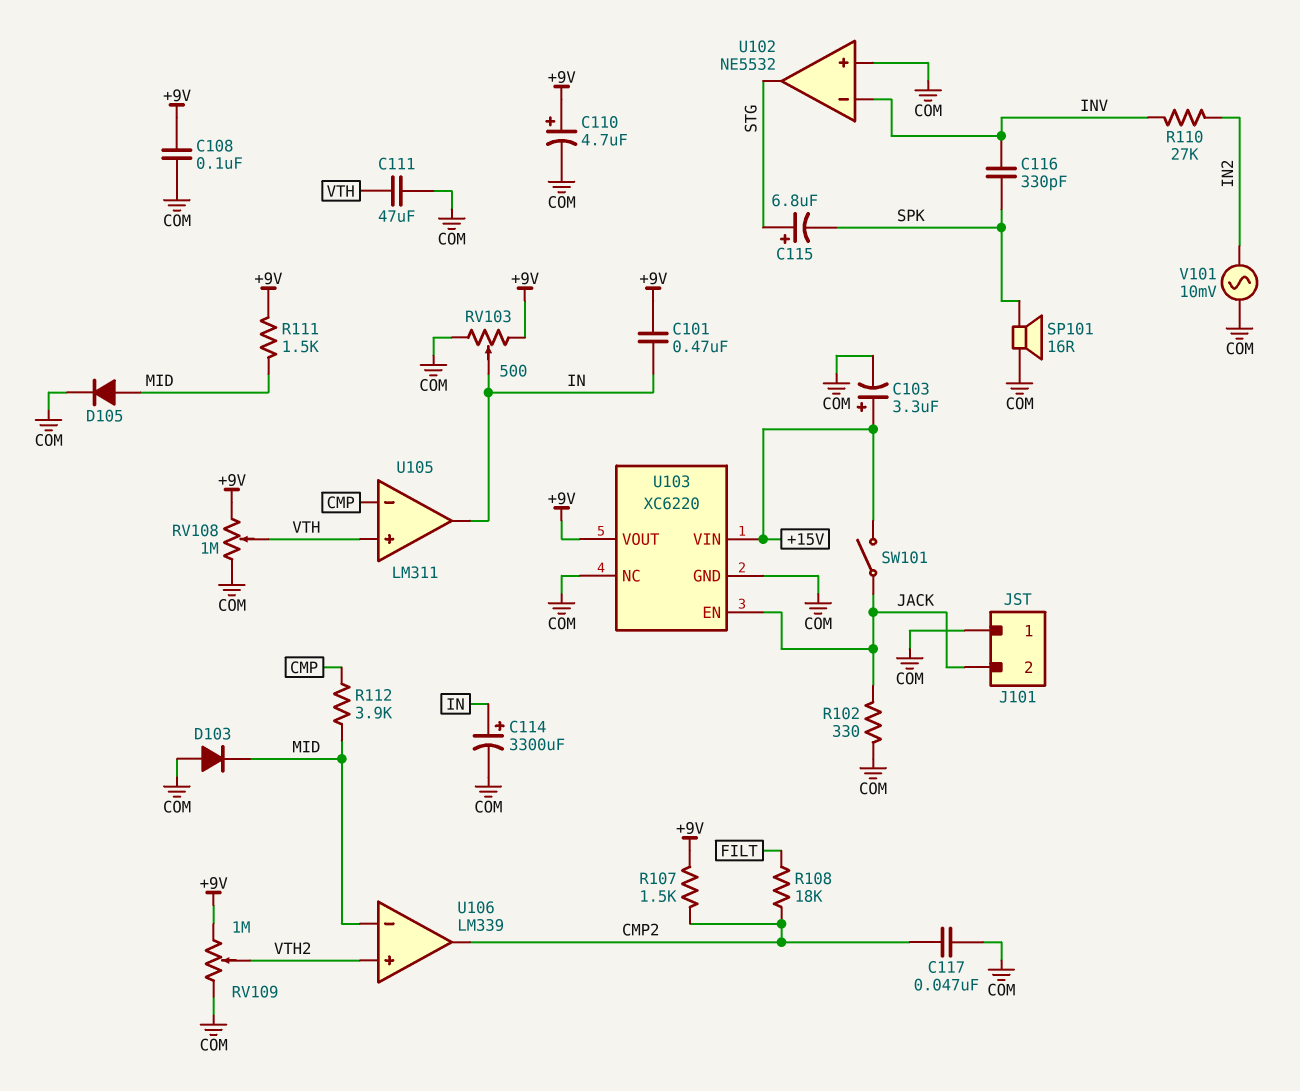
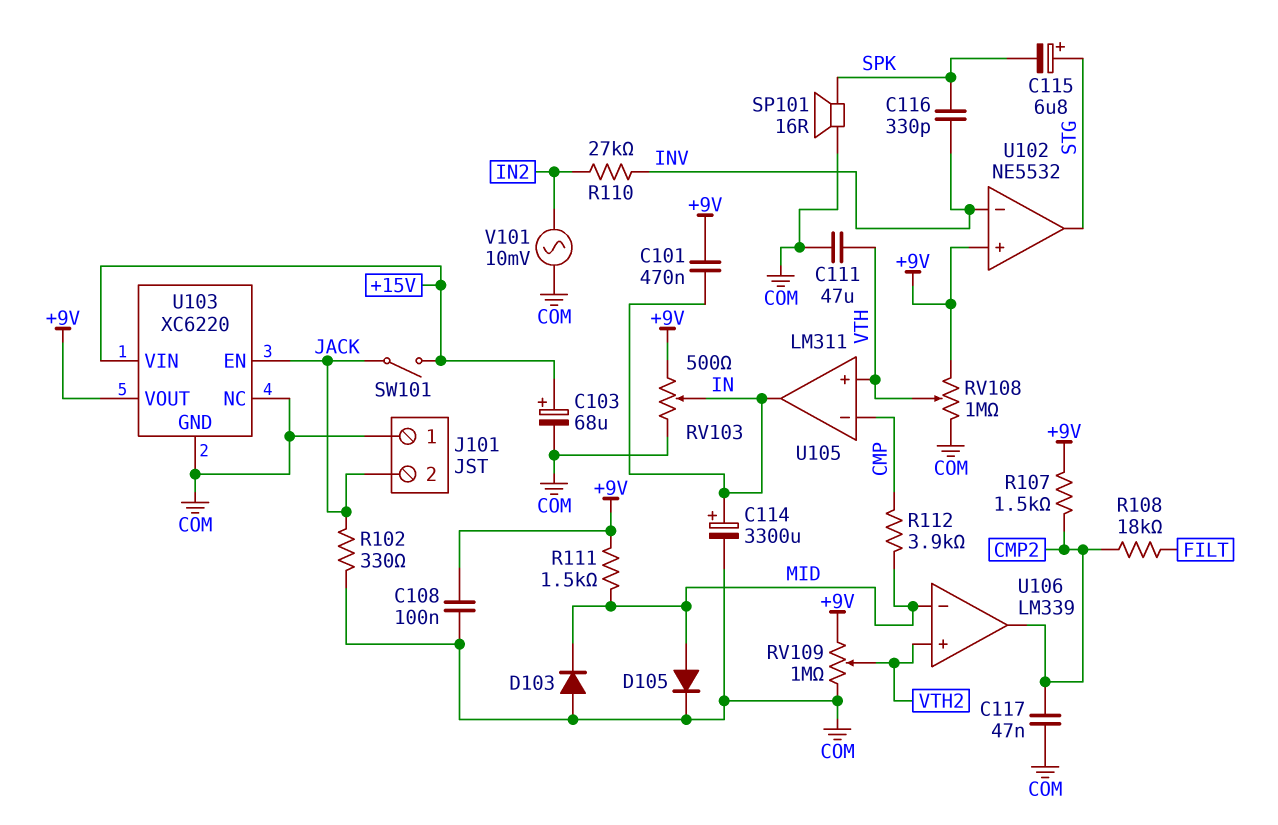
C103: 3.3uF (plus +15V, minus COM) -> 68uF (plus +15V, minus COM)
C110: 4.7uF (plus +9V, minus COM) -> none
U102 pin in+: COM -> +9V

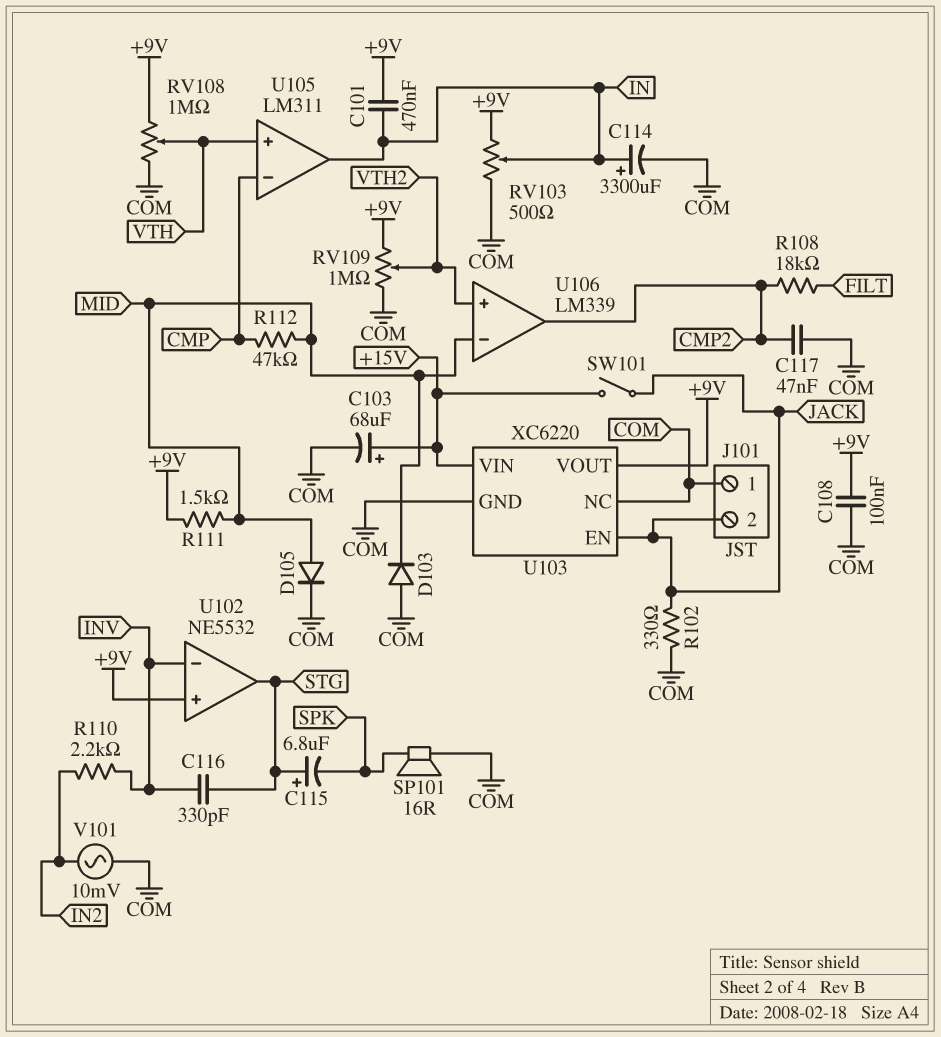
C111: 47uF (COM, VTH) -> none
C116: 330pF (INV, SPK) -> 330pF (INV, STG)
R107: 1.5k (+9V, CMP2) -> none
R110: 27k (IN2, INV) -> 2.2k (IN2, INV)
R112: 3.9k (CMP, MID) -> 47k (CMP, MID)

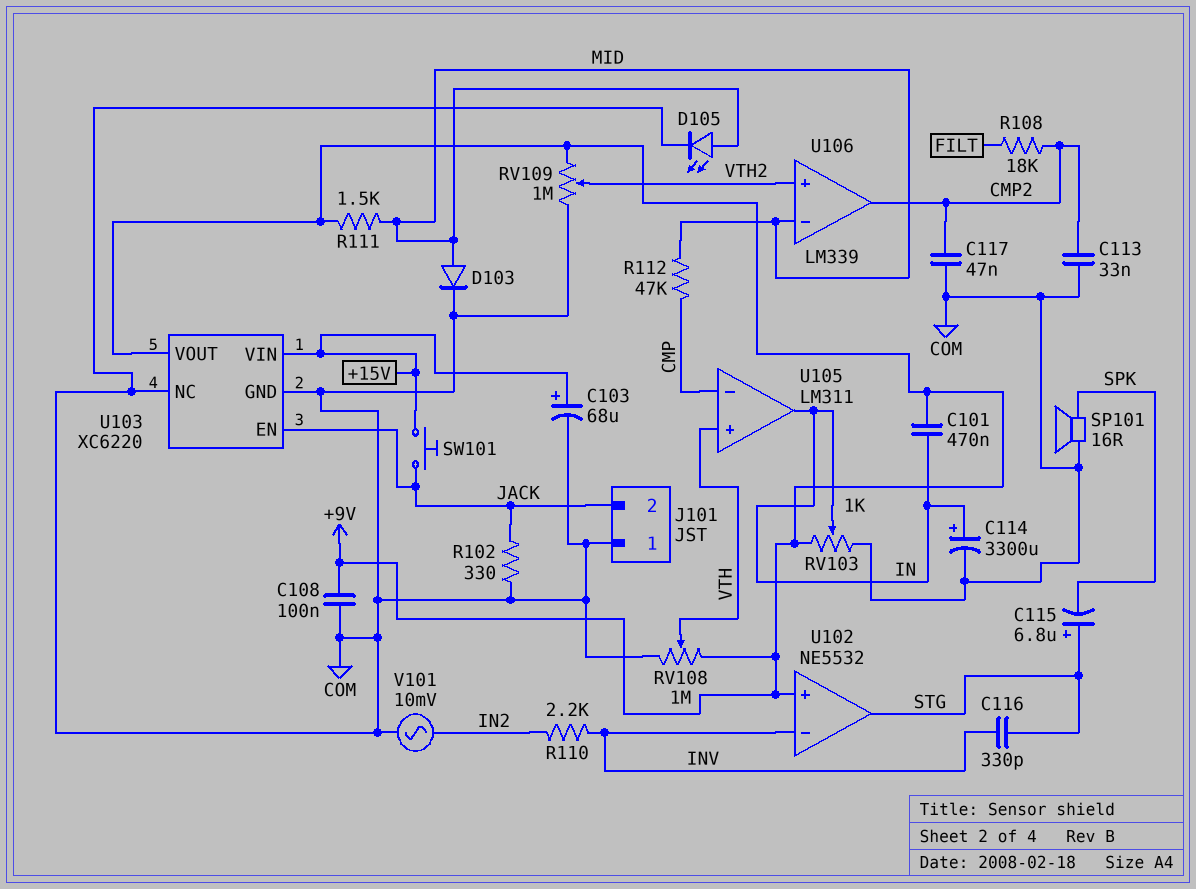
C113: none -> 33nF (CMP2, COM)
D103: diode (A COM, K MID) -> diode (A MID, K COM)
D105: diode (A MID, K COM) -> LED (A MID, K COM)
RV103: 500 (+9V, COM, wiper IN) -> 1k (+9V, COM, wiper IN)
SW101: switch (+15V, JACK) -> button (+15V, JACK)

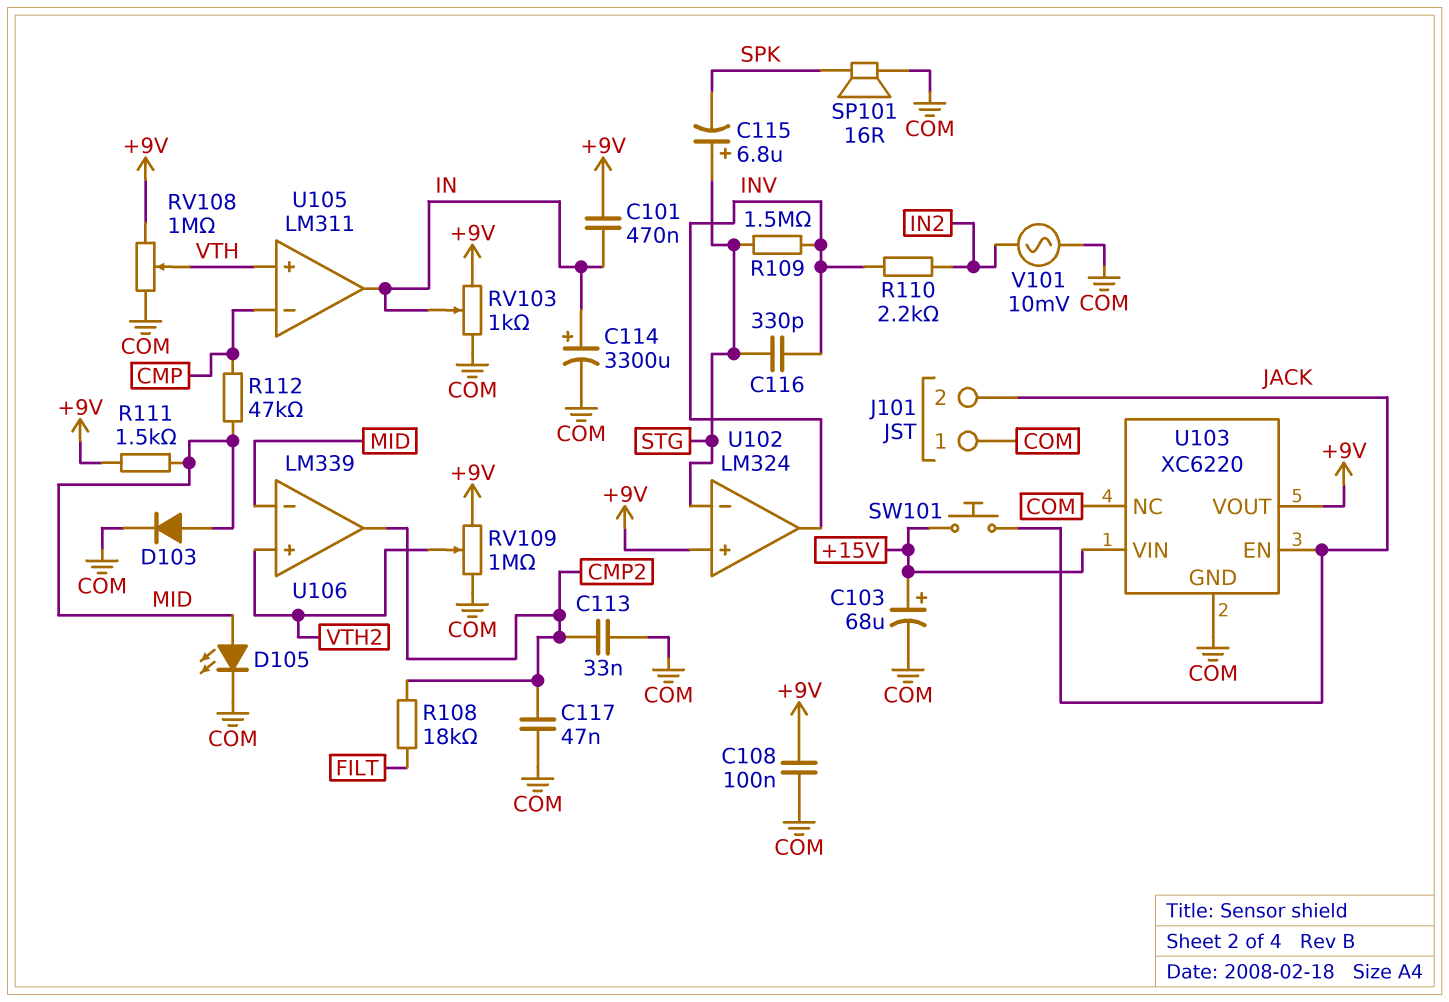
R102: 330 (COM, JACK) -> none
R109: none -> 1.5M (INV, STG)
U102: NE5532 -> LM324
U102 pin in-: INV -> STG
U102 pin out: STG -> INV

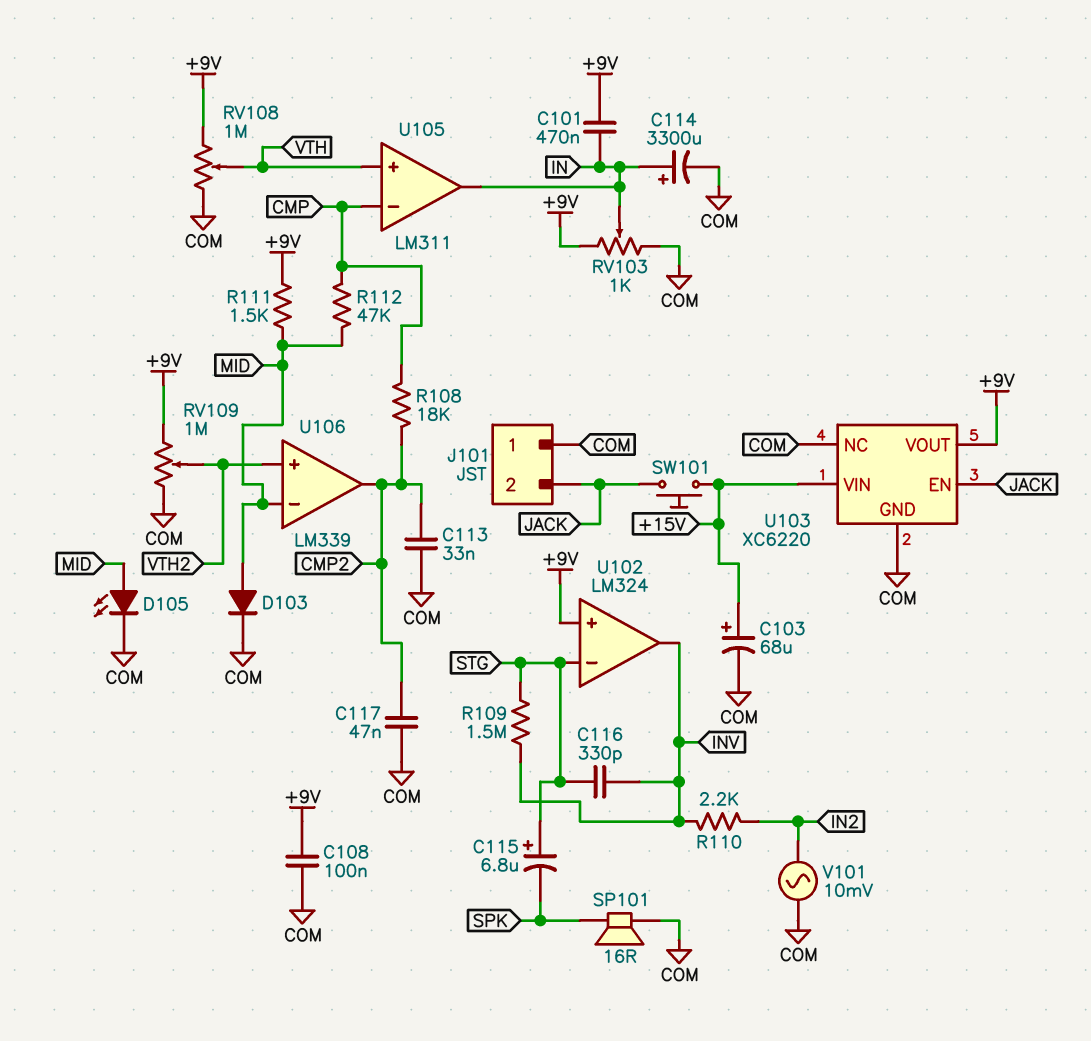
R108: 18k (CMP2, FILT) -> 18k (CMP, CMP2)

